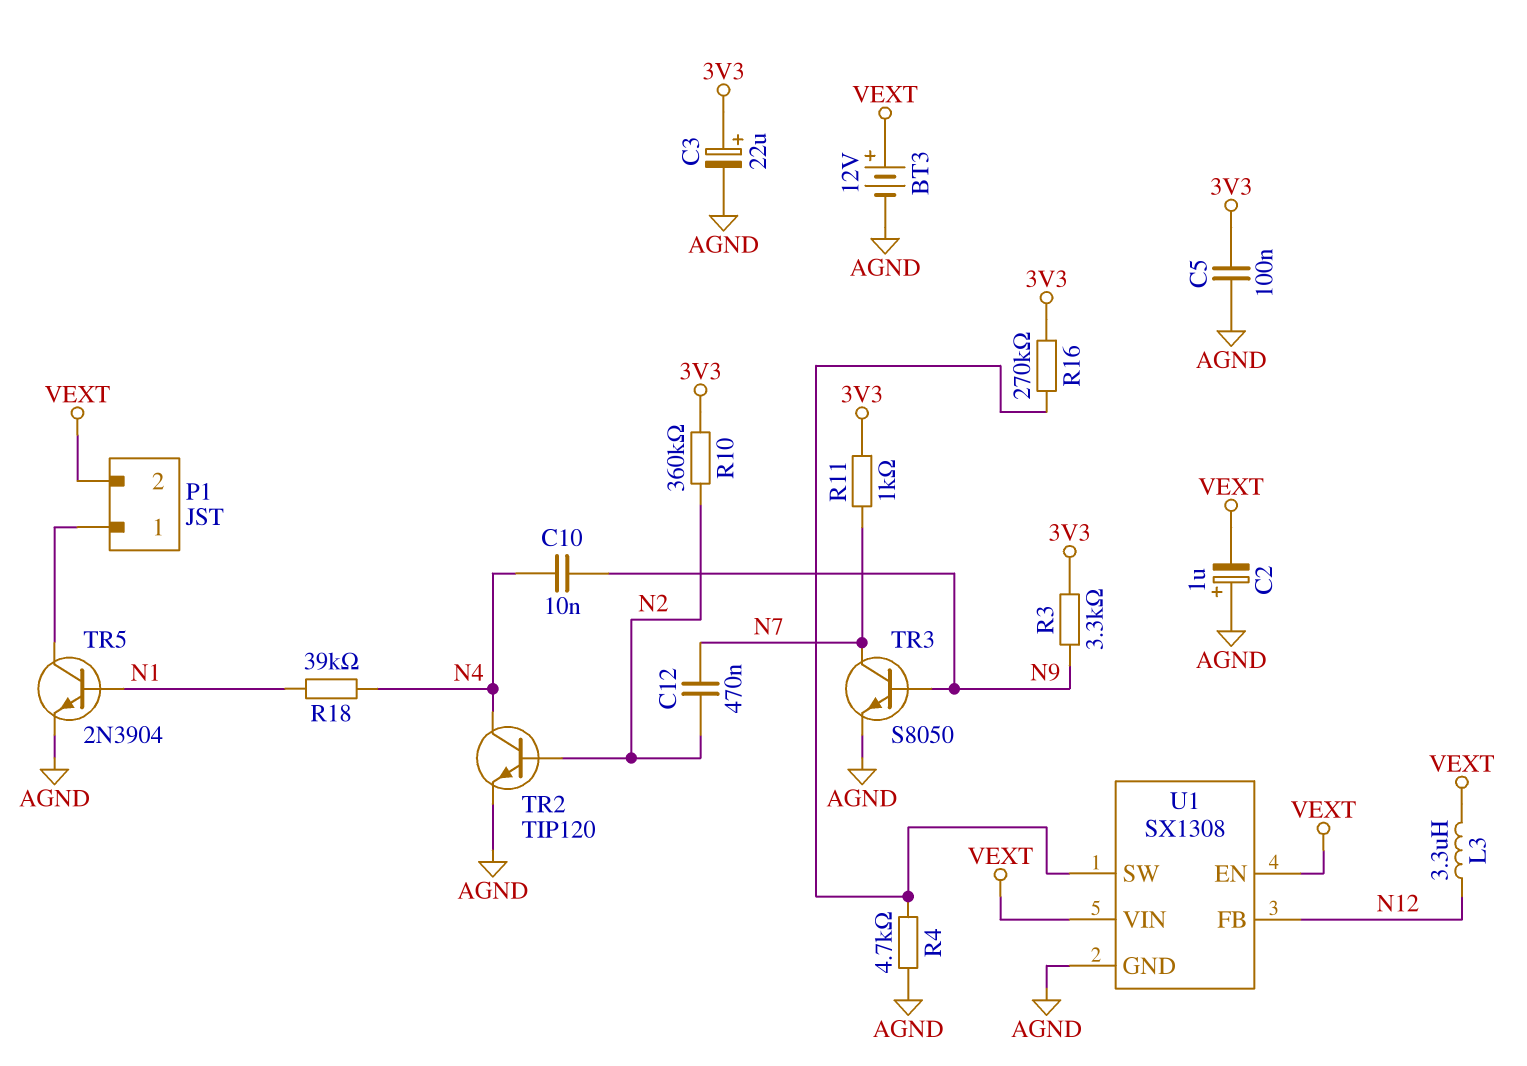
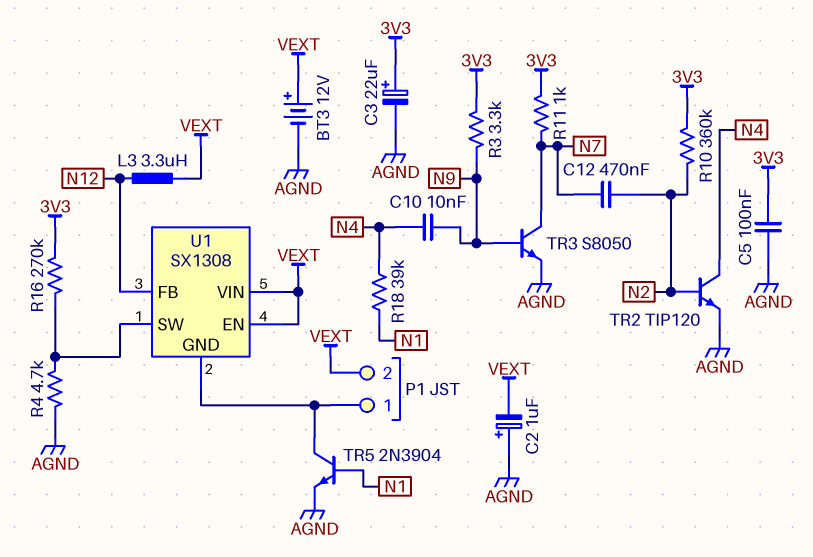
U1 pin GND: AGND -> P1/1

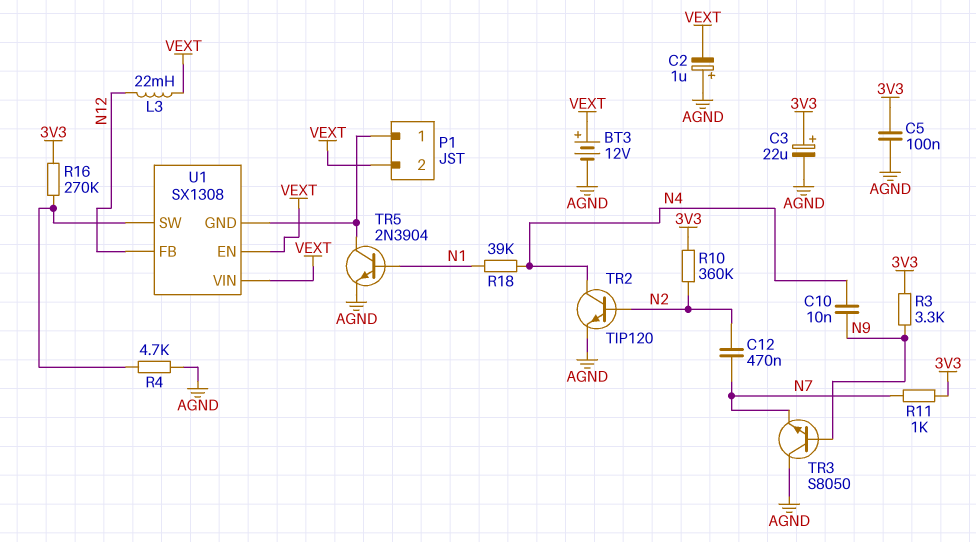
L3: 3.3uH (N12, VEXT) -> 22mH (N12, VEXT)
TR3: NPN S8050 (B N9, C N7, E AGND) -> NPN S8050 (B N9, C AGND, E N7)

